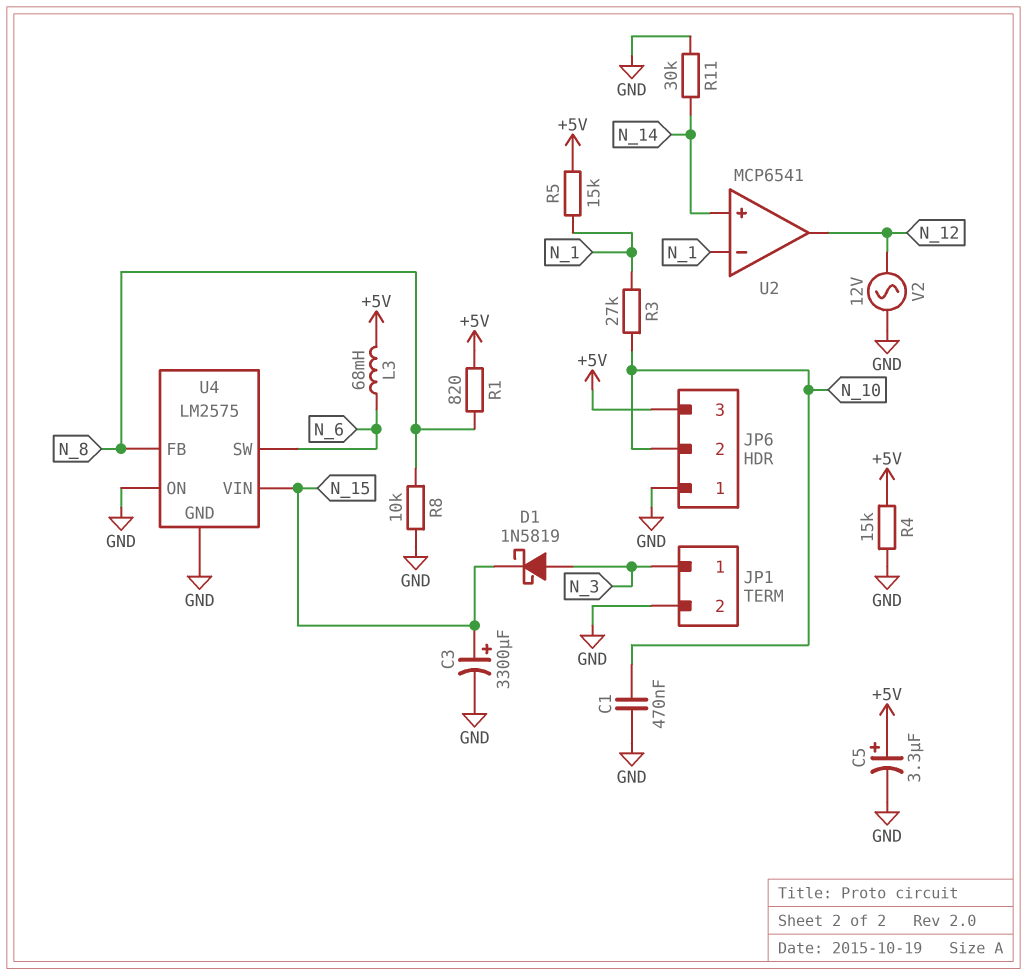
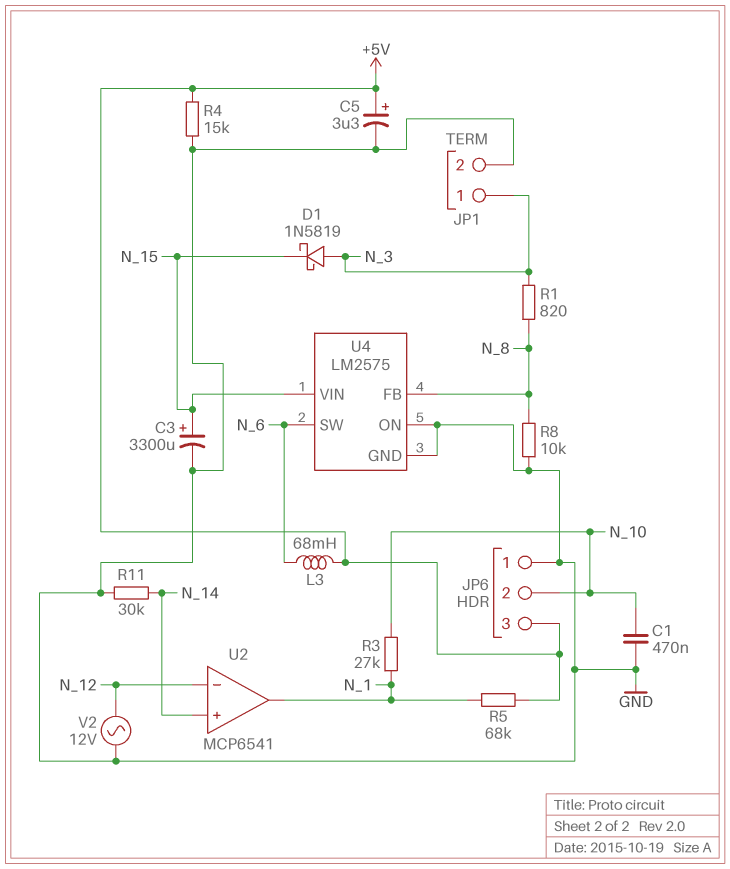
R1: 820 (+5V, N_8) -> 820 (N_3, N_8)
R5: 15k (+5V, N_1) -> 68k (+5V, N_1)
U2 pin in-: N_1 -> N_12
U2 pin out: N_12 -> N_1

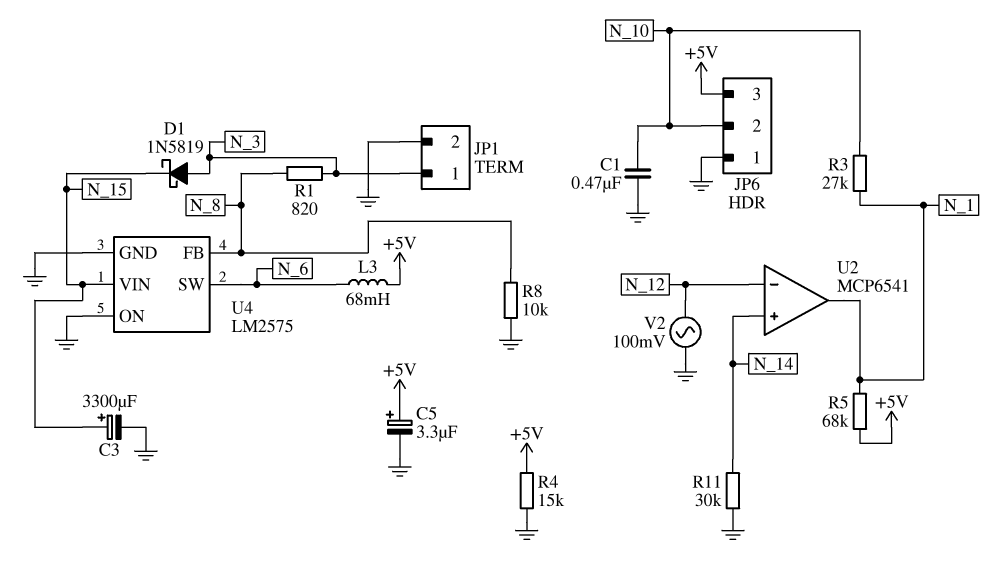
V2: AC 12V (GND, N_12) -> AC 100mV (GND, N_12)

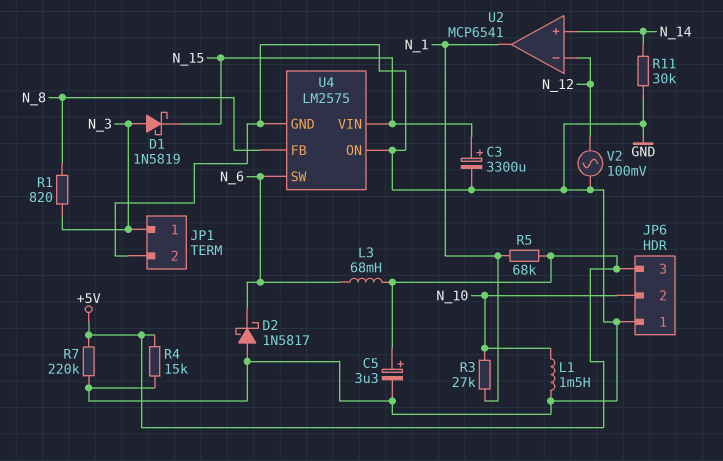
C1: 470nF (GND, N_10) -> none
D2: none -> schottky 1N5817 (A GND, K N_6)
L1: none -> 1.5mH (GND, N_10)
R7: none -> 220k (+5V, GND)
R8: 10k (GND, N_8) -> none

